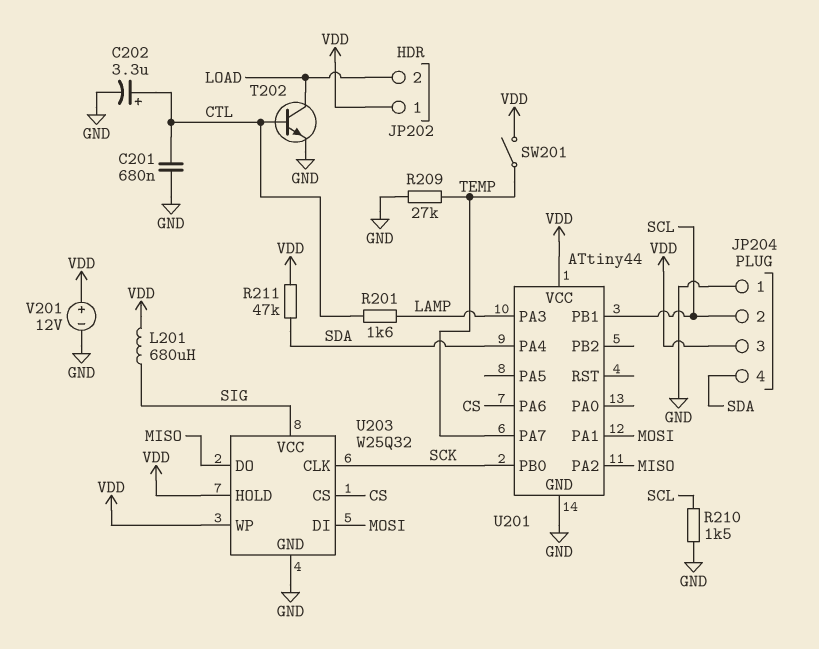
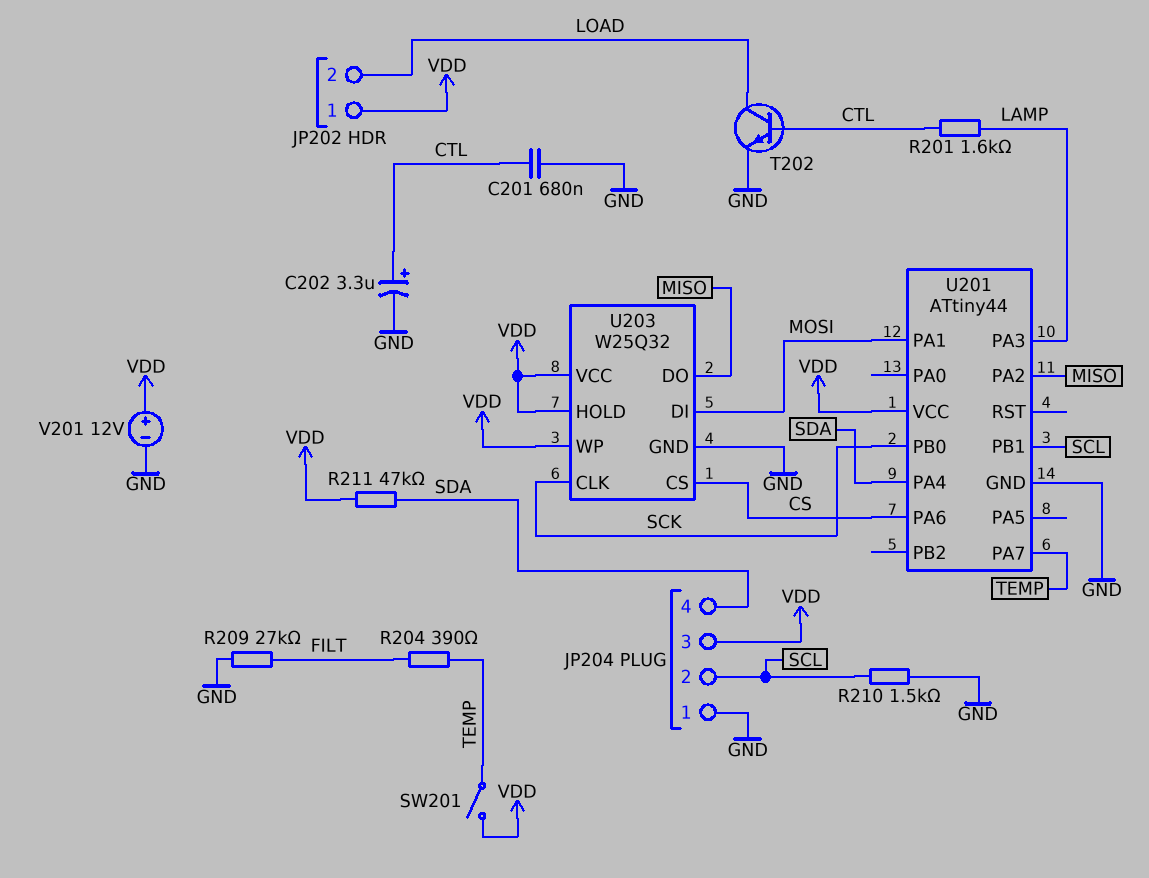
L201: 680uH (SIG, VDD) -> none
R204: none -> 390 (FILT, TEMP)
R209: 27k (GND, TEMP) -> 27k (FILT, GND)
U203 pin VCC: SIG -> VDD

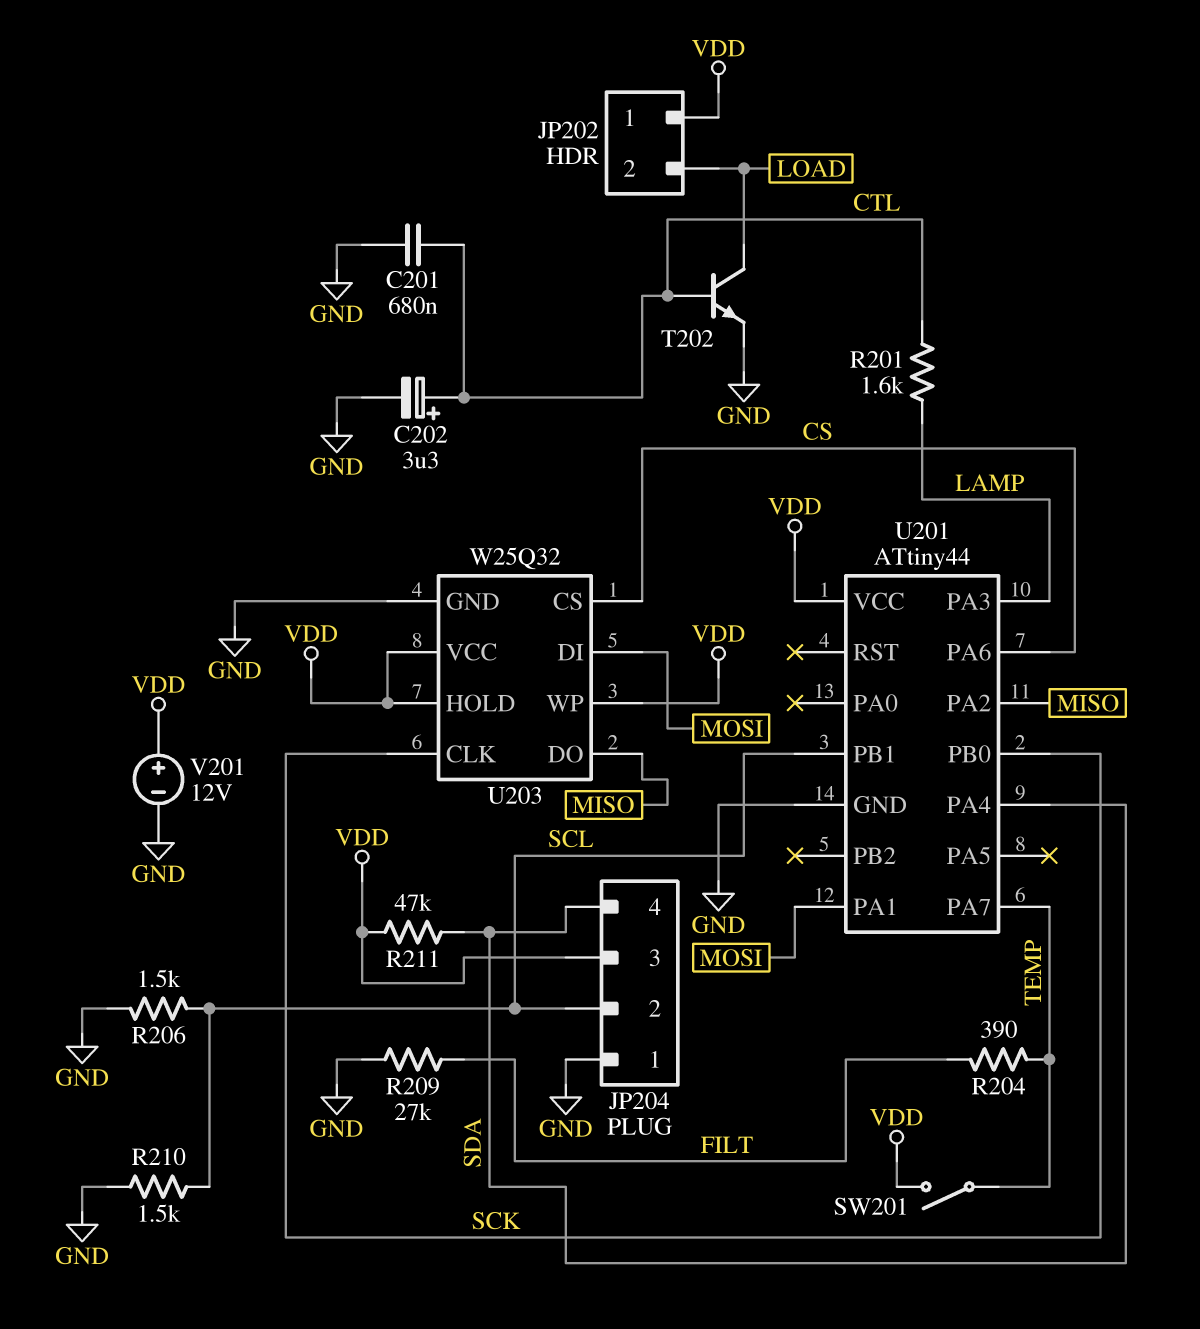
R206: none -> 1.5k (GND, SCL)

